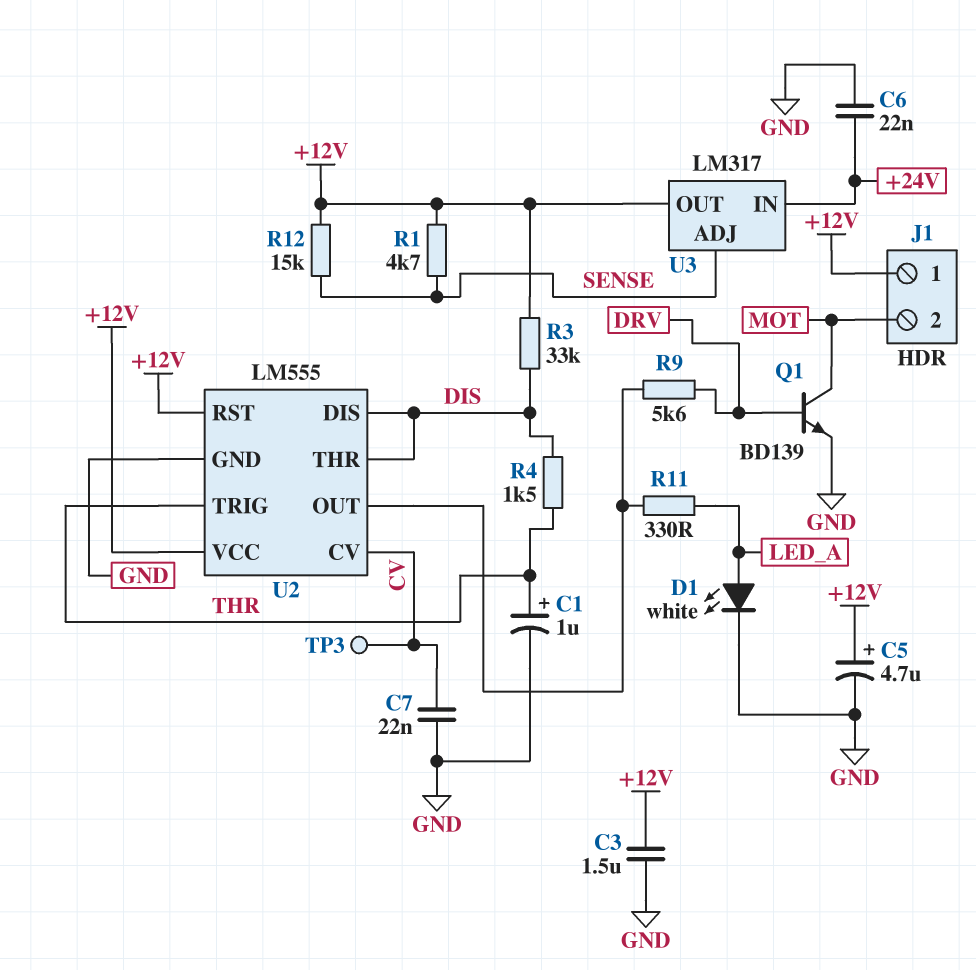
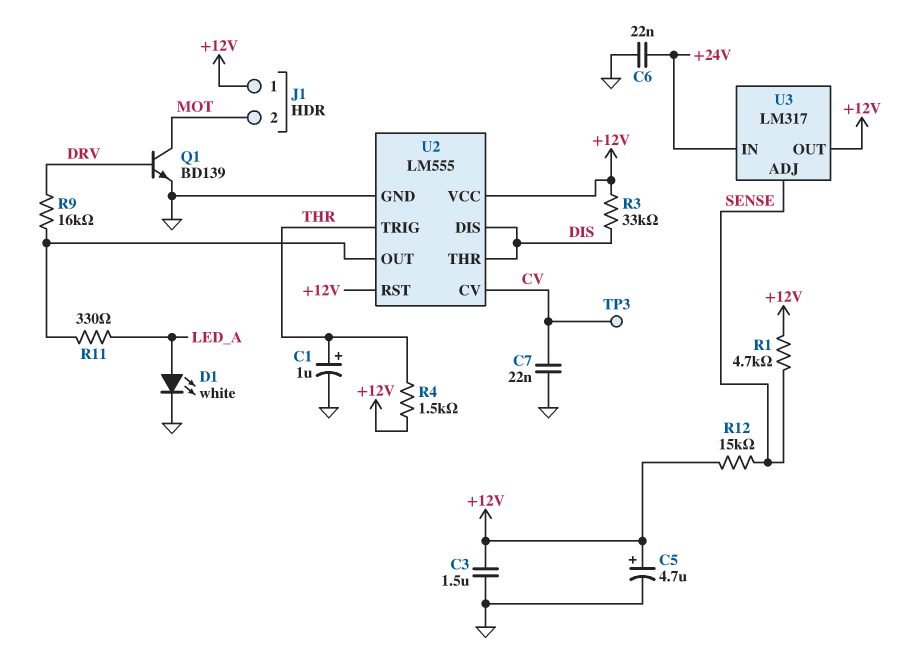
R4: 1.5k (DIS, THR) -> 1.5k (+12V, THR)
R9: 5.6k (DRV, U2/OUT) -> 16k (DRV, U2/OUT)

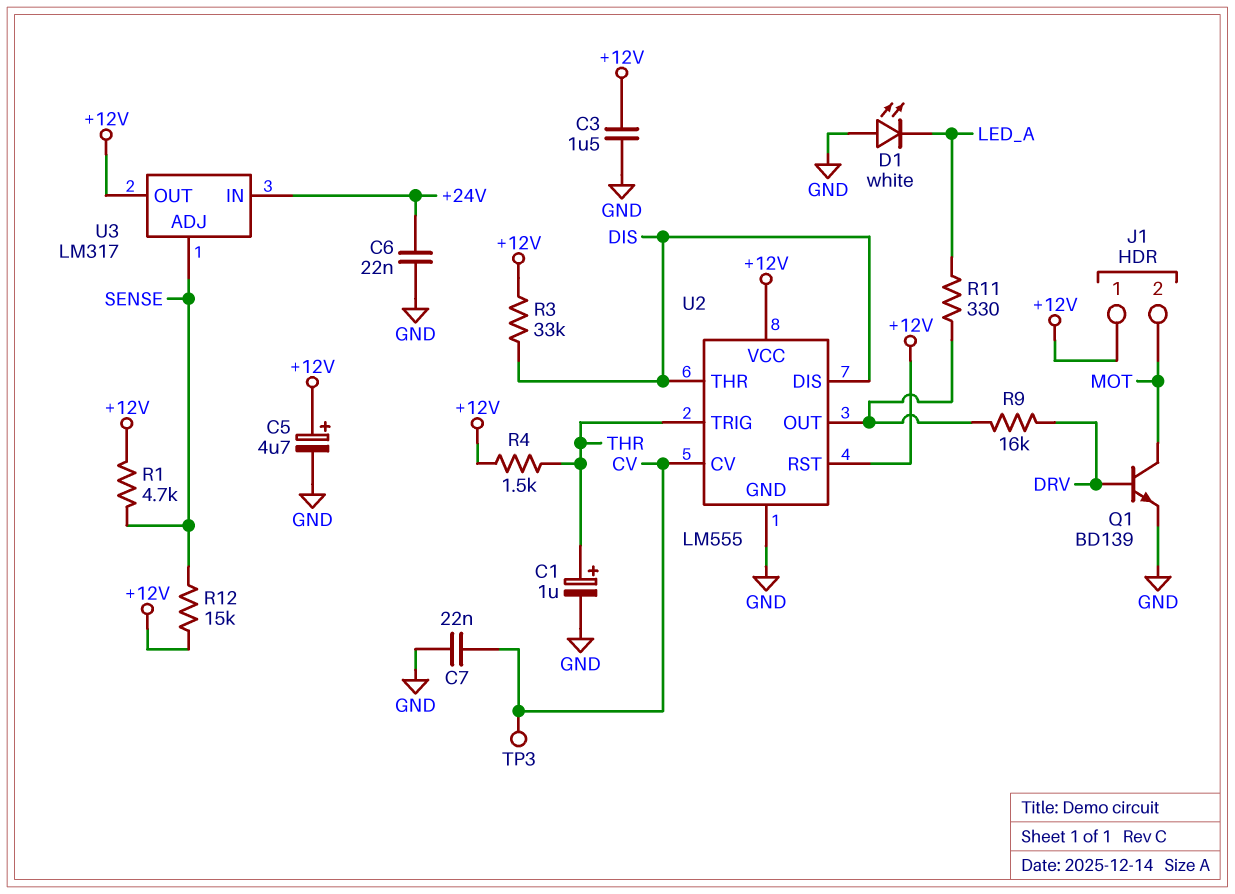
D1: LED white (A LED_A, K GND) -> LED white (A GND, K LED_A)

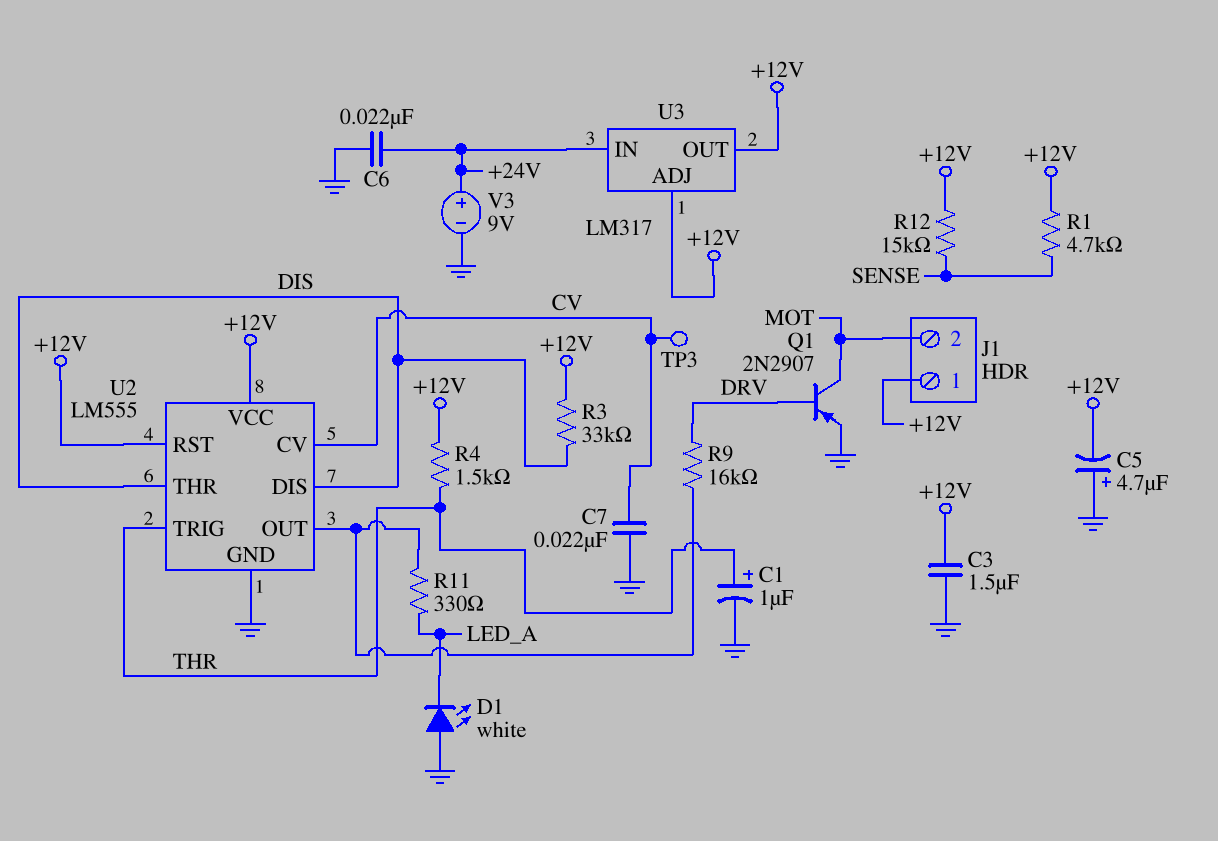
C5: 4.7uF (plus +12V, minus GND) -> 4.7uF (plus GND, minus +12V)
Q1: NPN BD139 (B DRV, C MOT, E GND) -> PNP 2N2907 (B DRV, C MOT, E GND)
U3 pin ADJ: SENSE -> +12V
V3: none -> 9V (plus +24V, minus GND)

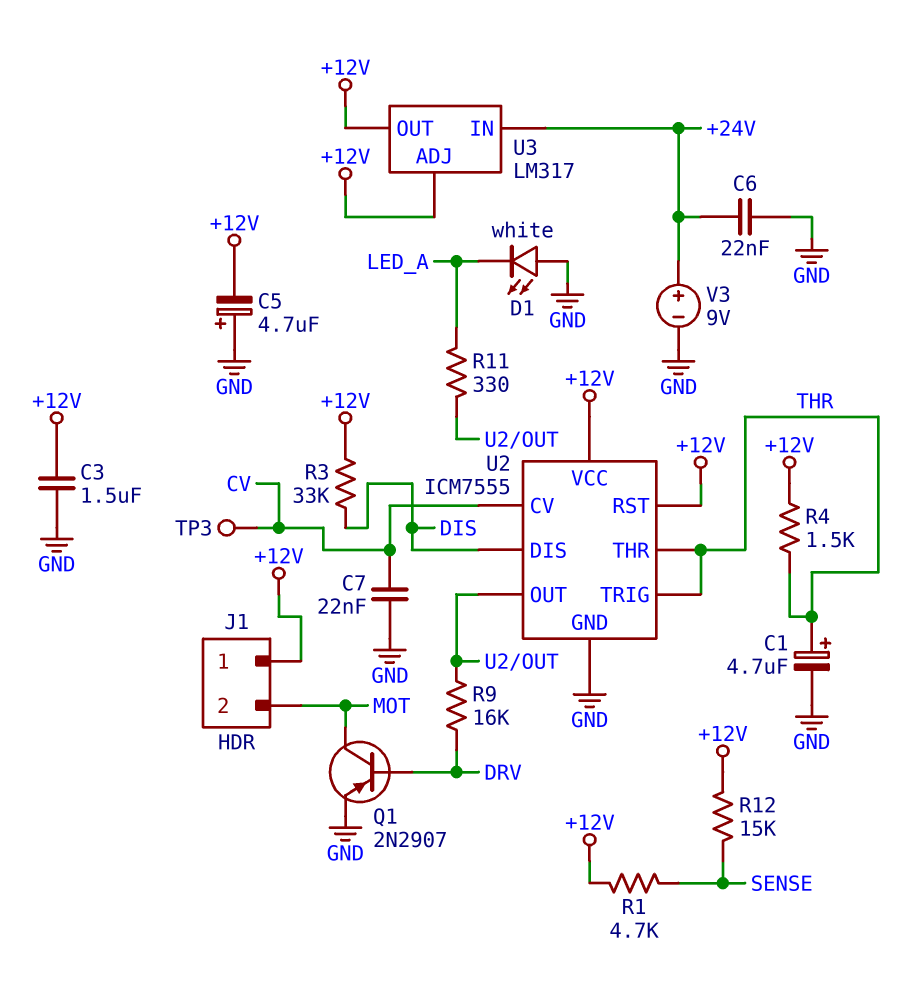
C1: 1uF (plus THR, minus GND) -> 4.7uF (plus THR, minus GND)
U2: LM555 -> ICM7555
U2 pin THR: DIS -> THR

